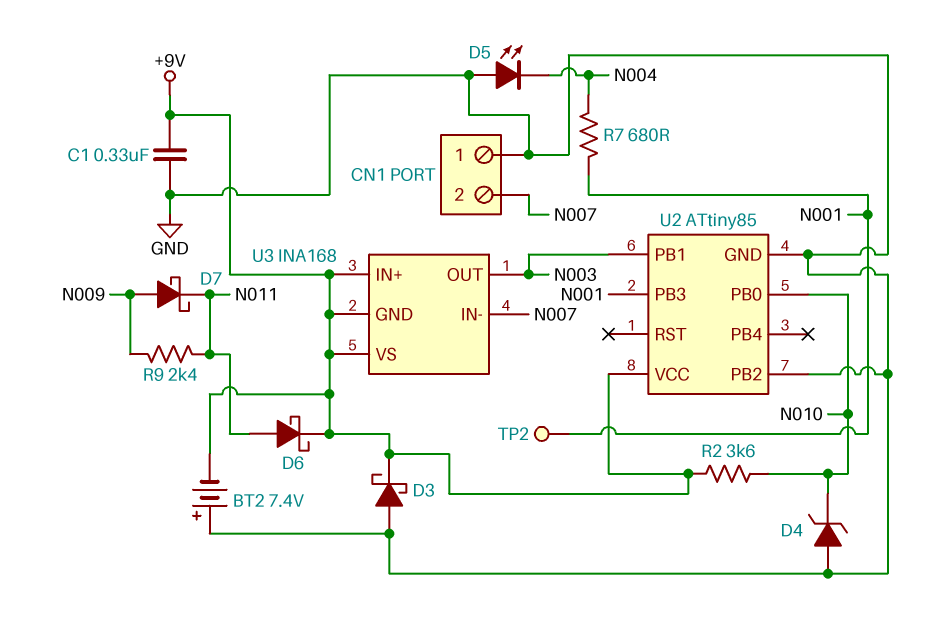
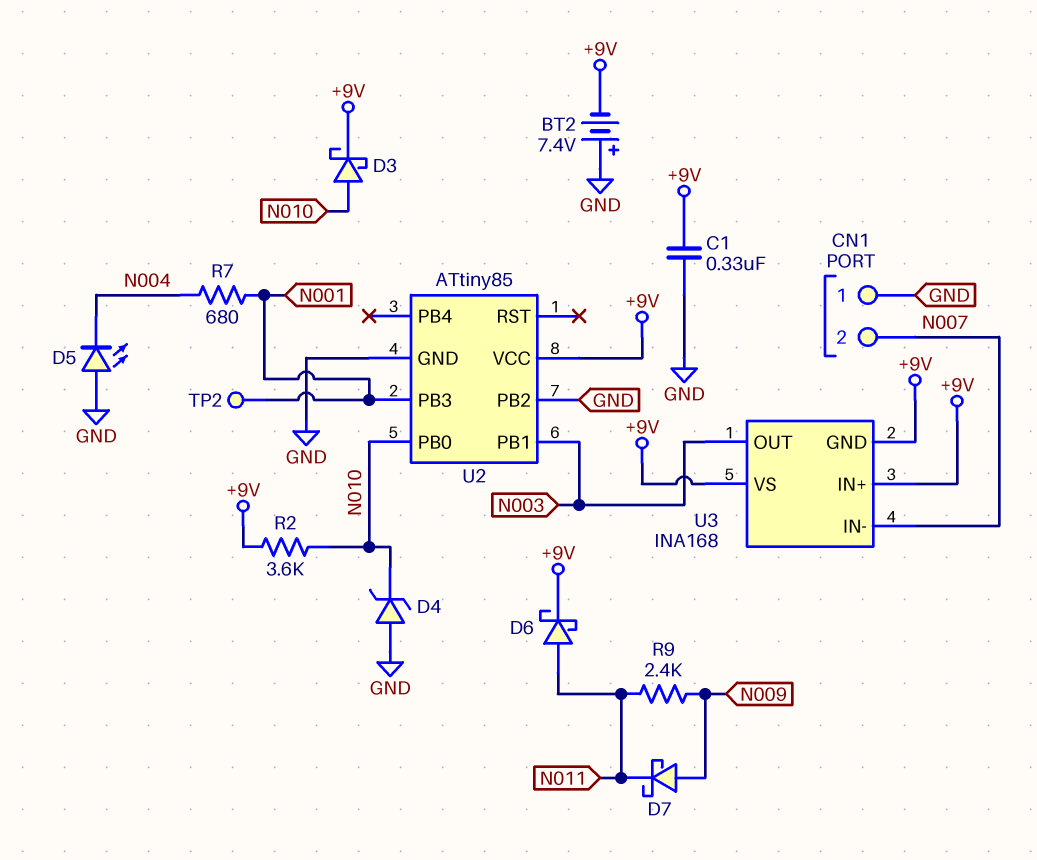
D3: schottky (A GND, K +9V) -> schottky (A N010, K +9V)

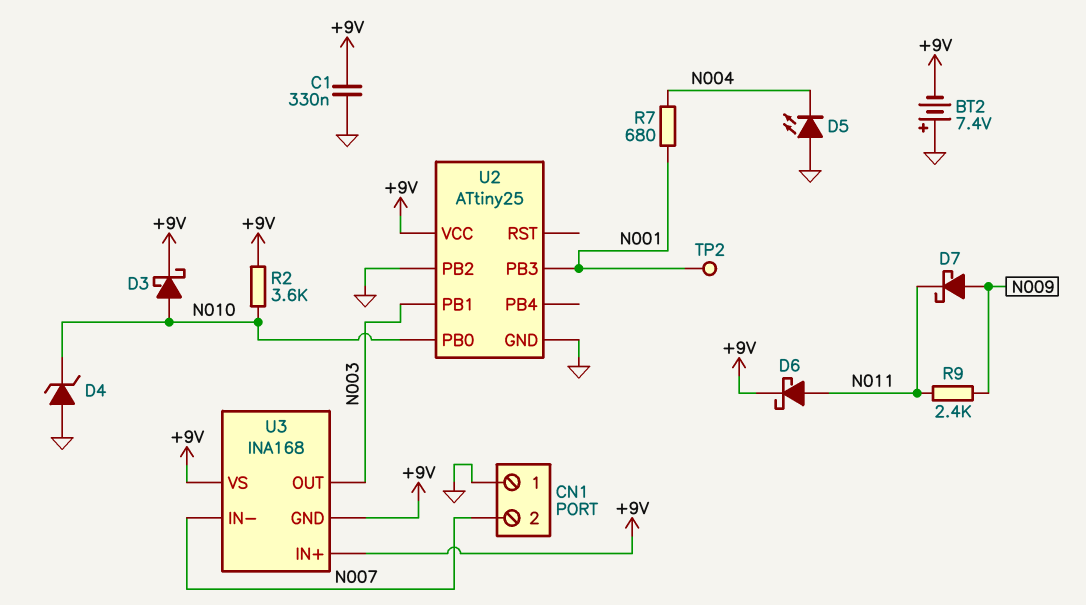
U2: ATtiny85 -> ATtiny25

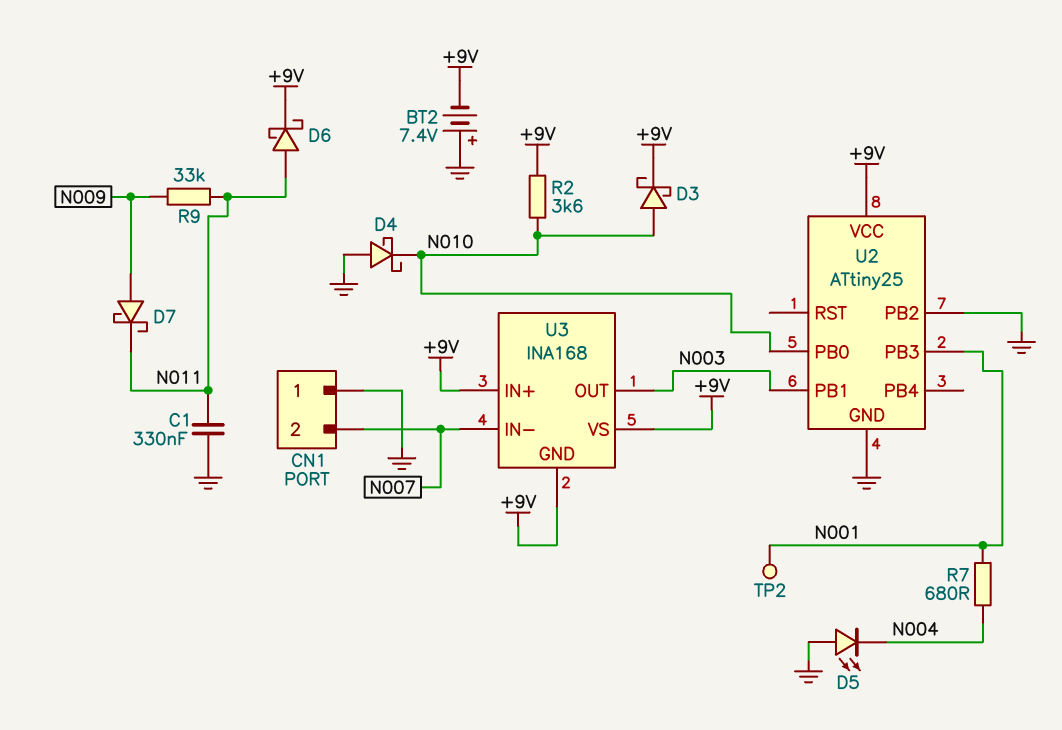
C1: 330nF (+9V, GND) -> 330nF (GND, N011)
D4: zener (A GND, K N010) -> schottky (A GND, K N010)
R9: 2.4k (N009, N011) -> 33k (N009, N011)

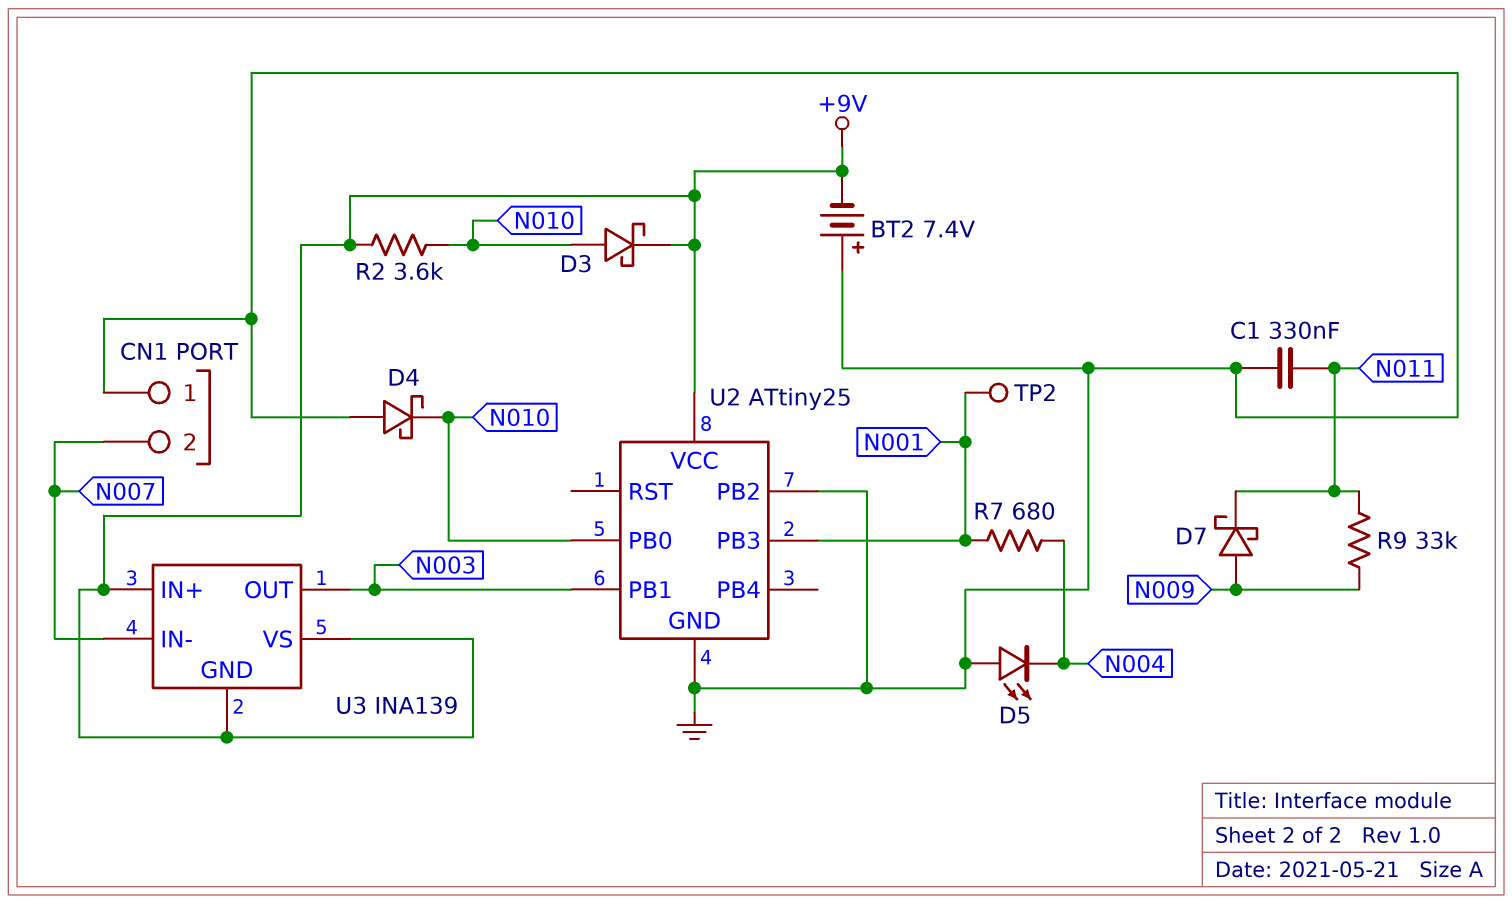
D6: schottky (A N011, K +9V) -> none
U3: INA168 -> INA139

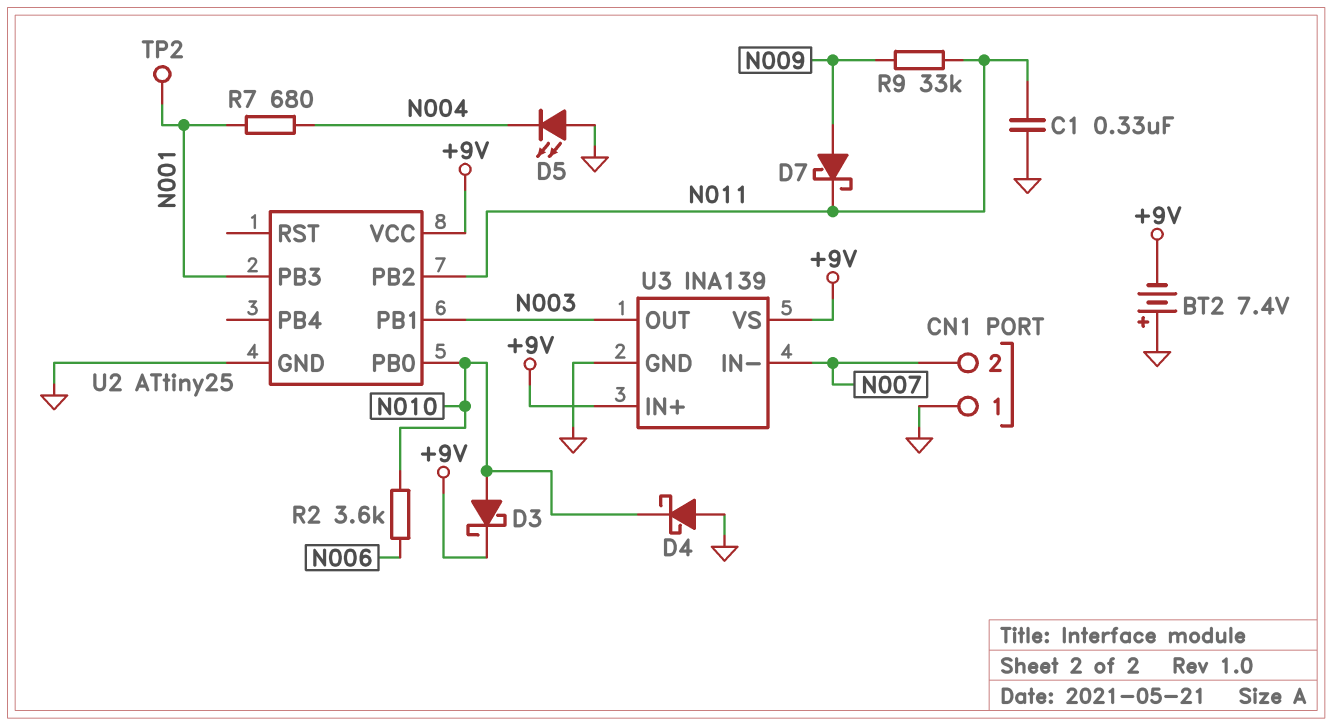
R2: 3.6k (+9V, N010) -> 3.6k (N006, N010)
U2 pin PB2: GND -> N011
U3 pin GND: +9V -> GND

